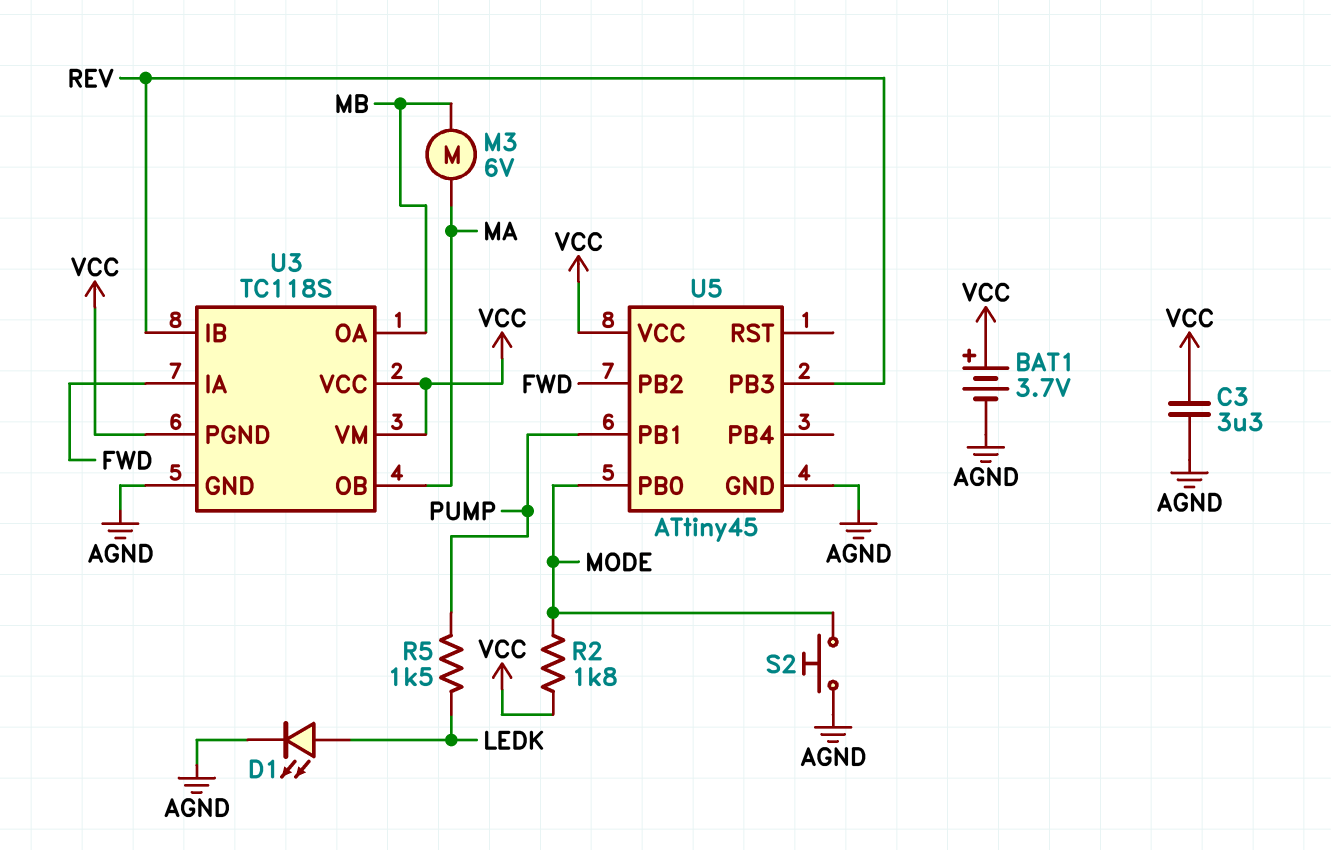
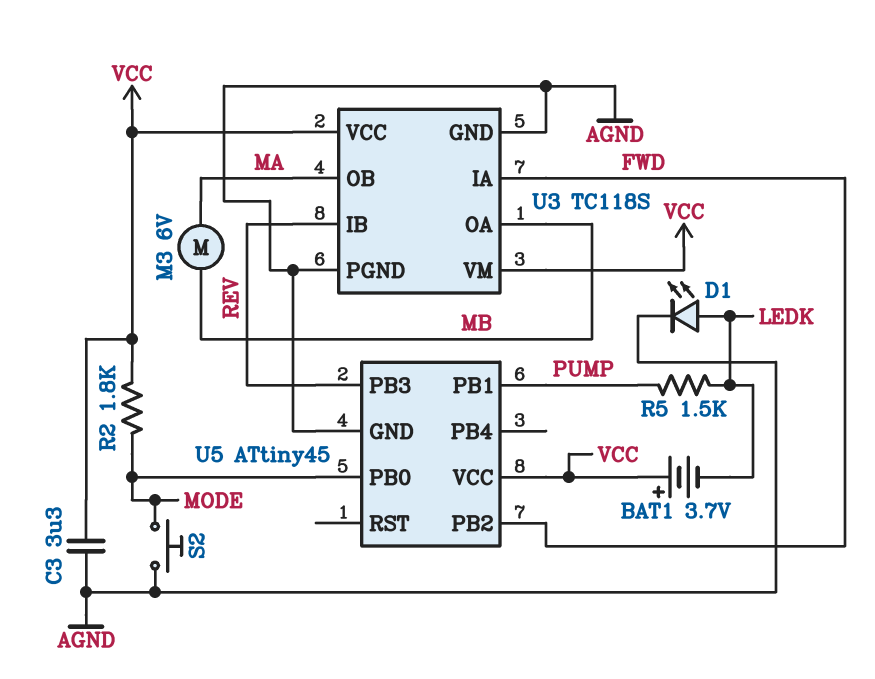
BAT1: 3.7V (plus VCC, minus AGND) -> 3.7V (plus VCC, minus LEDK)
U3 pin PGND: VCC -> AGND

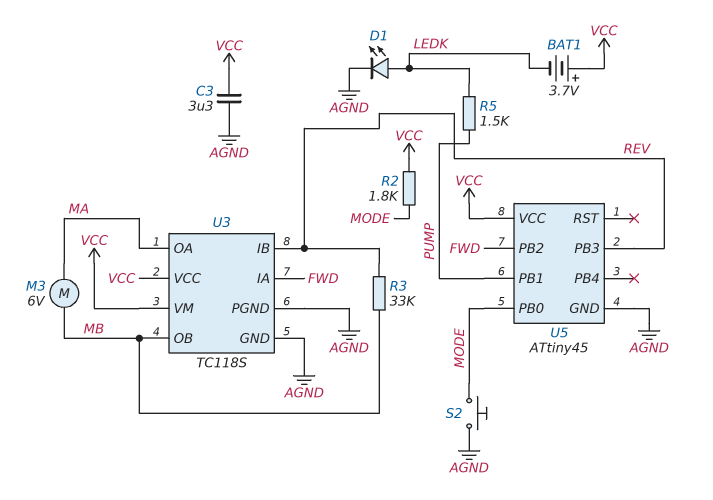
R3: none -> 33k (MB, REV)
U3 pin OA: MB -> MA
U3 pin OB: MA -> MB

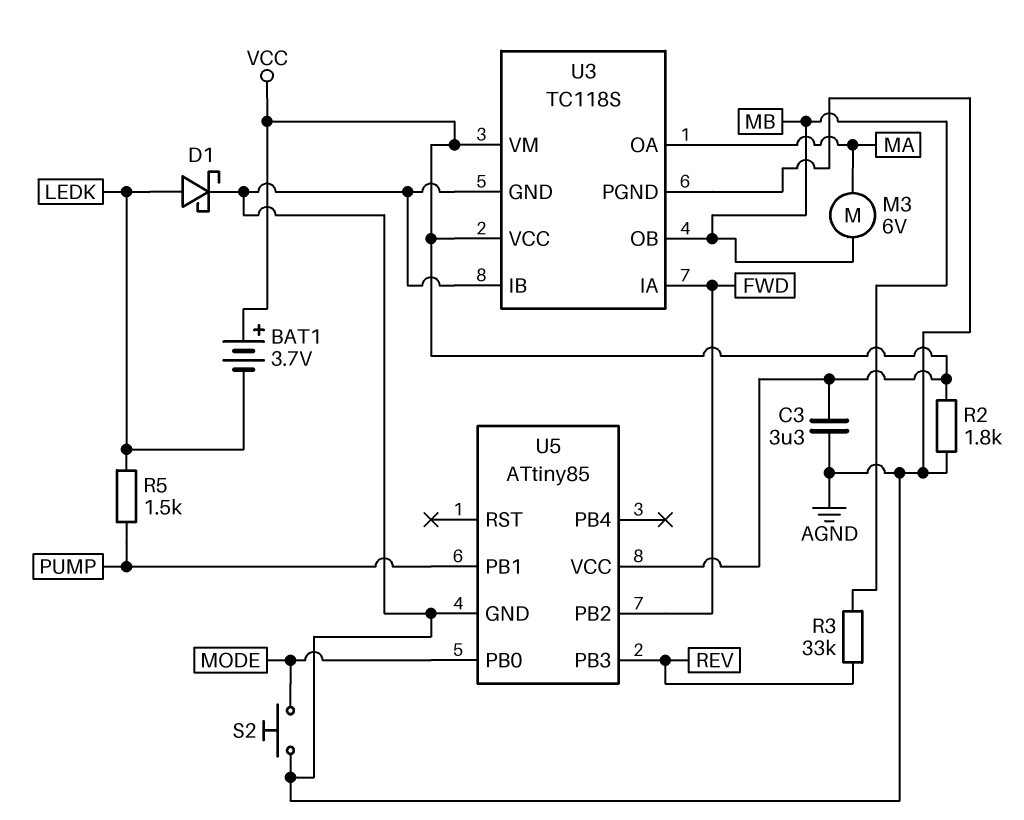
D1: LED (A LEDK, K AGND) -> schottky (A LEDK, K AGND)
R2: 1.8k (MODE, VCC) -> 1.8k (AGND, VCC)
U3 pin IB: REV -> AGND
U5: ATtiny45 -> ATtiny85

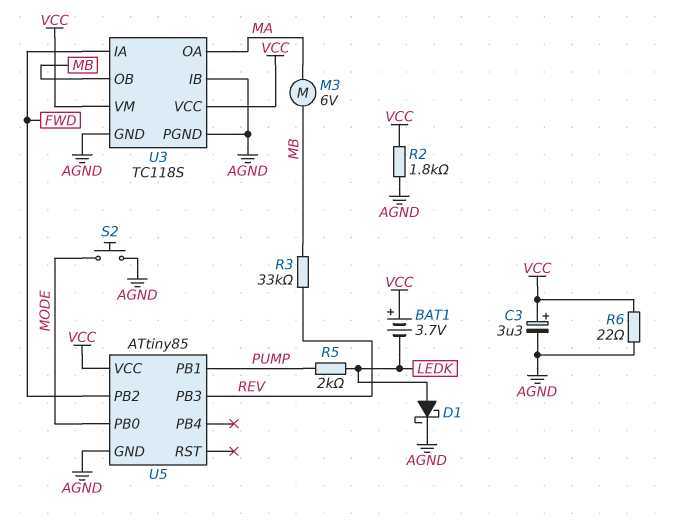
C3: 3.3uF (AGND, VCC) -> 3.3uF (plus VCC, minus AGND)
R5: 1.5k (LEDK, PUMP) -> 2k (LEDK, PUMP)
R6: none -> 22 (AGND, VCC)

